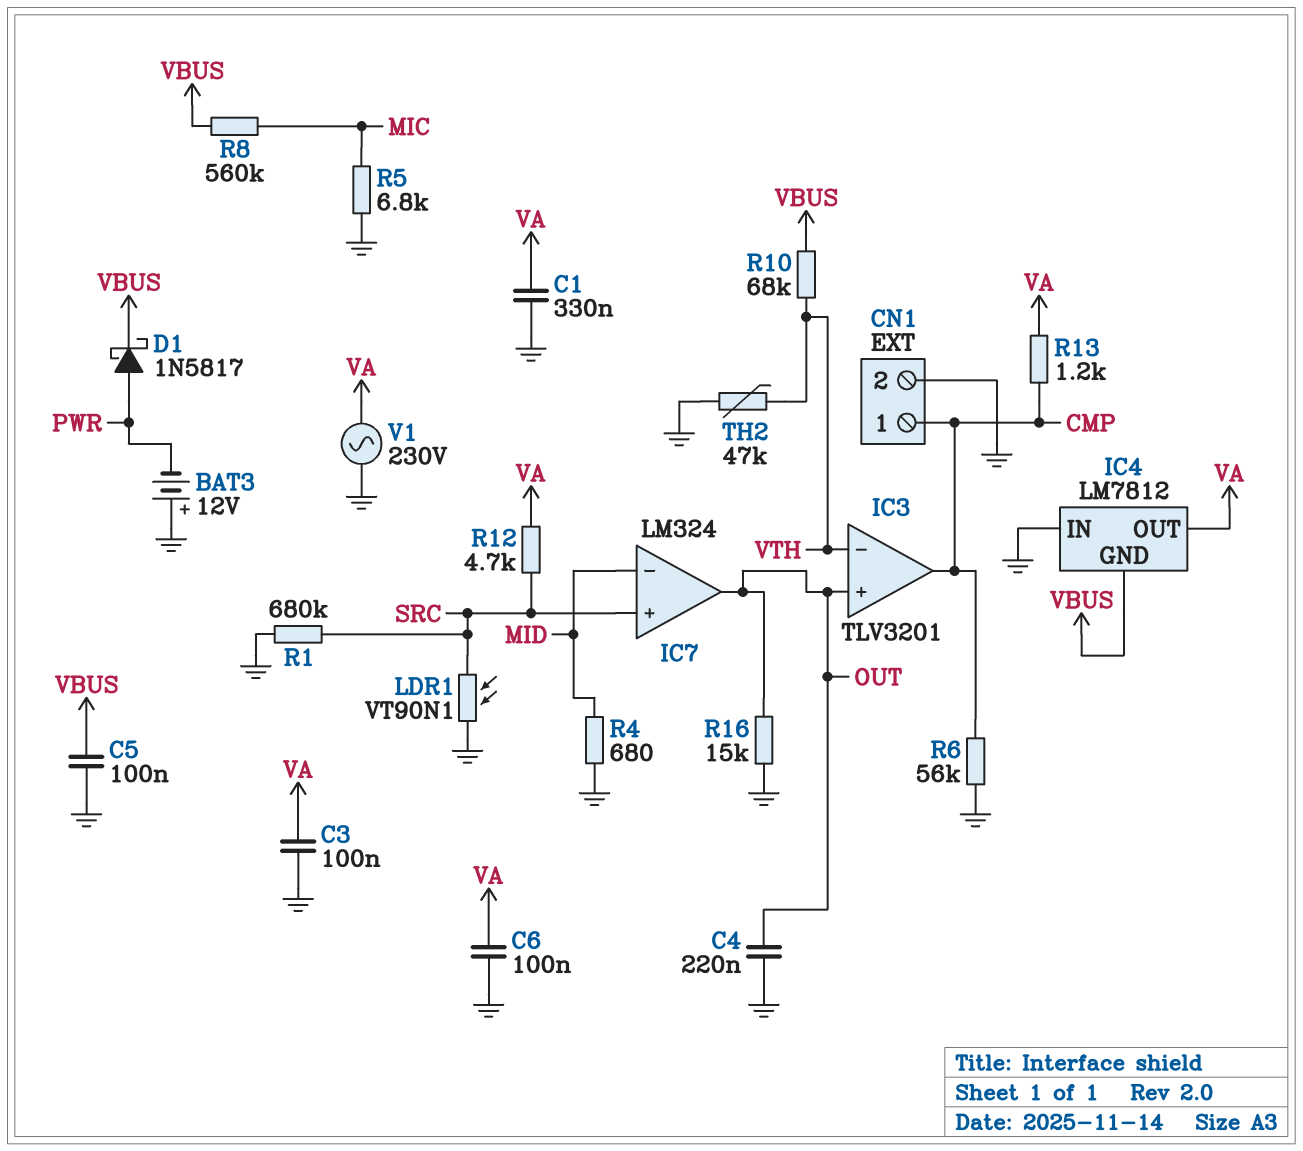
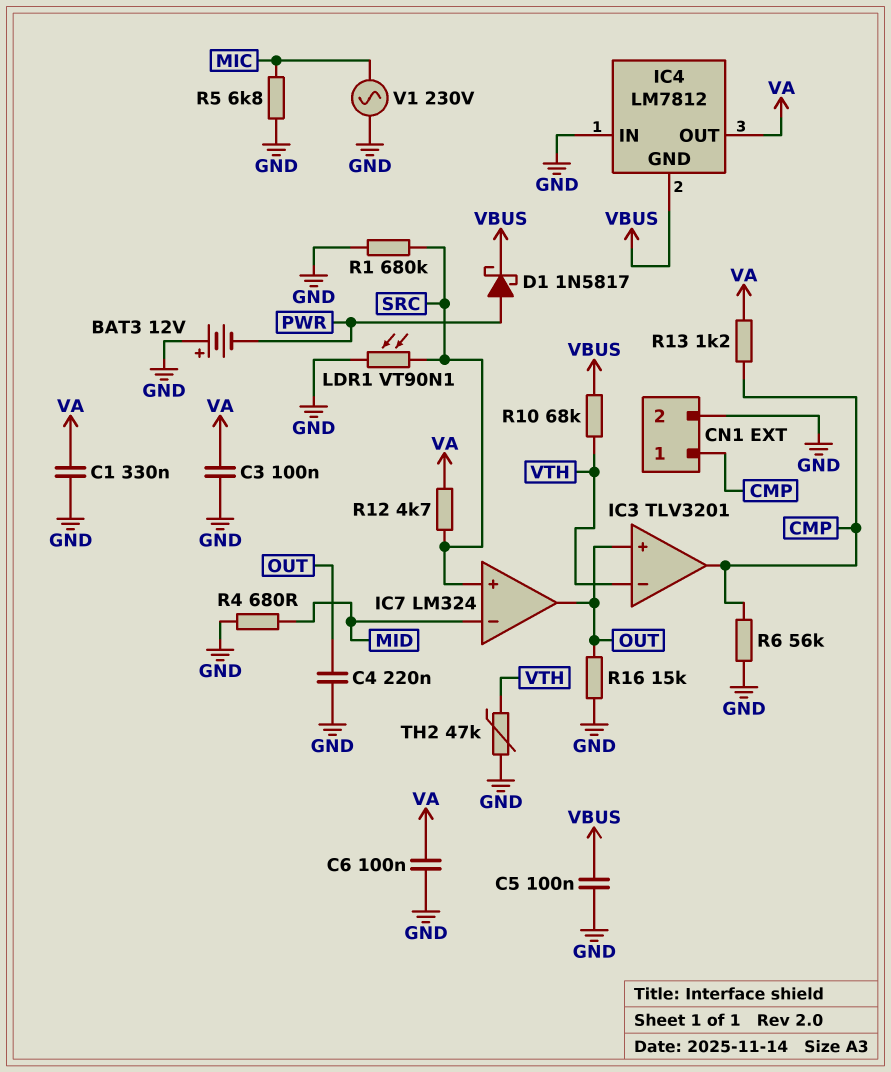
R8: 560k (MIC, VBUS) -> none
V1: AC 230V (GND, VA) -> AC 230V (GND, MIC)

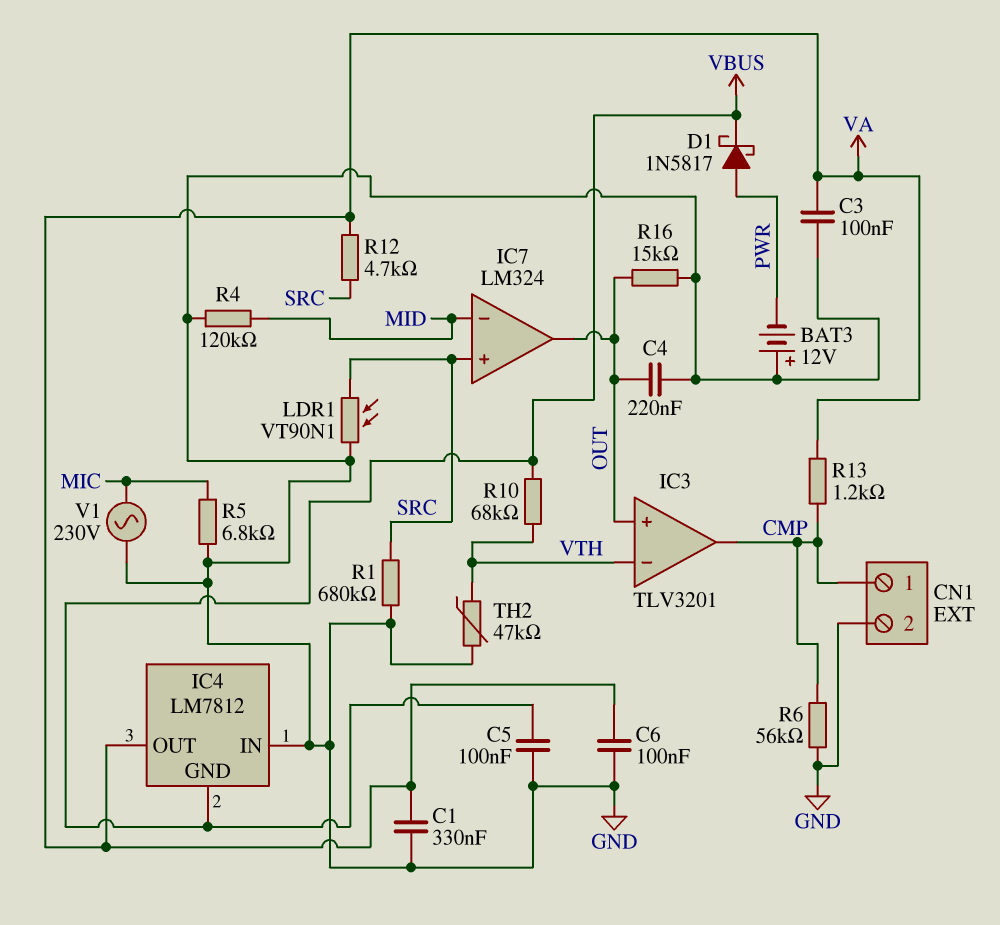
R4: 680 (GND, MID) -> 120k (GND, MID)

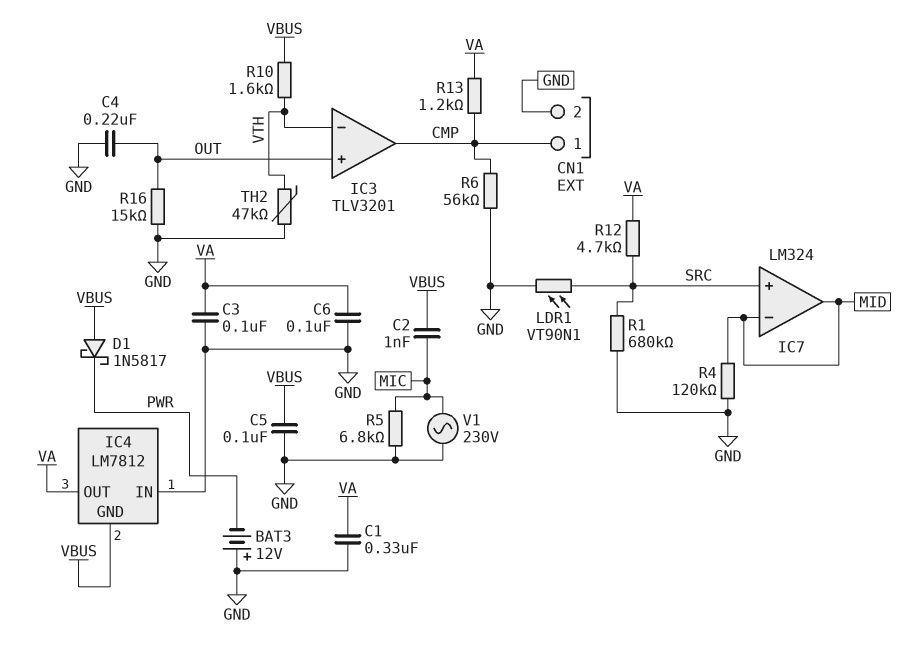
C2: none -> 1nF (MIC, VBUS)
D1: schottky 1N5817 (A PWR, K VBUS) -> schottky 1N5817 (A VBUS, K PWR)
IC7 pin out: OUT -> MID
R10: 68k (VBUS, VTH) -> 1.6k (VBUS, VTH)

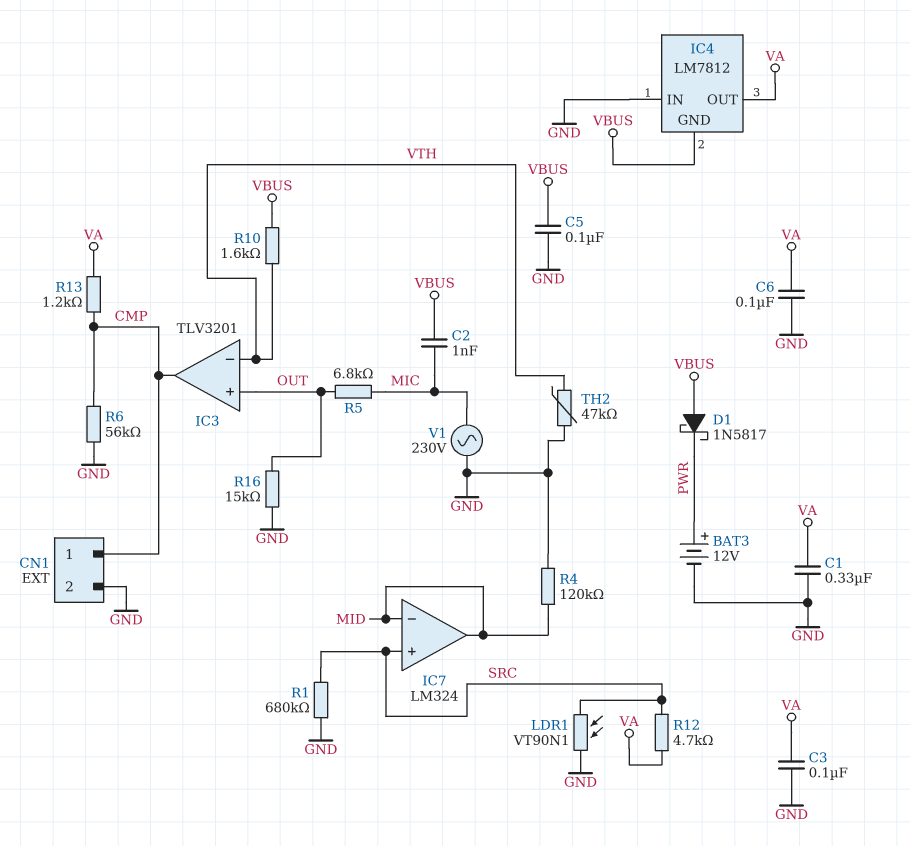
BAT3: 12V (plus GND, minus PWR) -> 12V (plus PWR, minus GND)
C4: 220nF (GND, OUT) -> none
R5: 6.8k (GND, MIC) -> 6.8k (MIC, OUT)

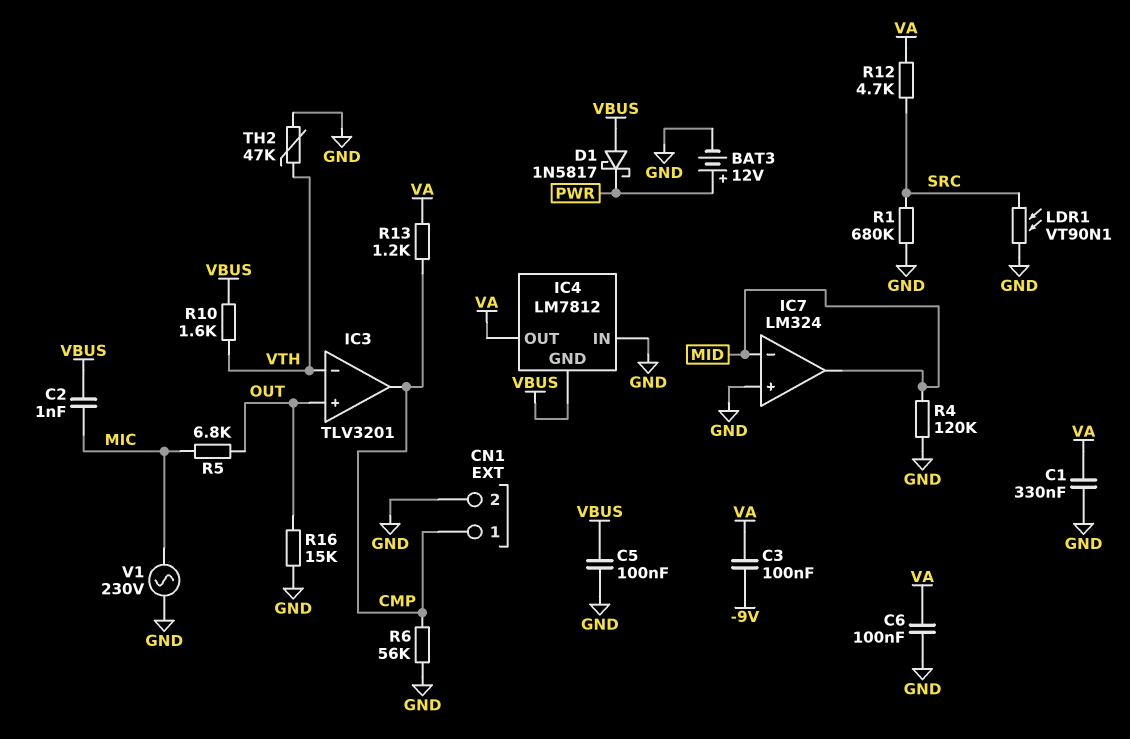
C3: 100nF (GND, VA) -> 100nF (-9V, VA)
IC7 pin in+: SRC -> GND

